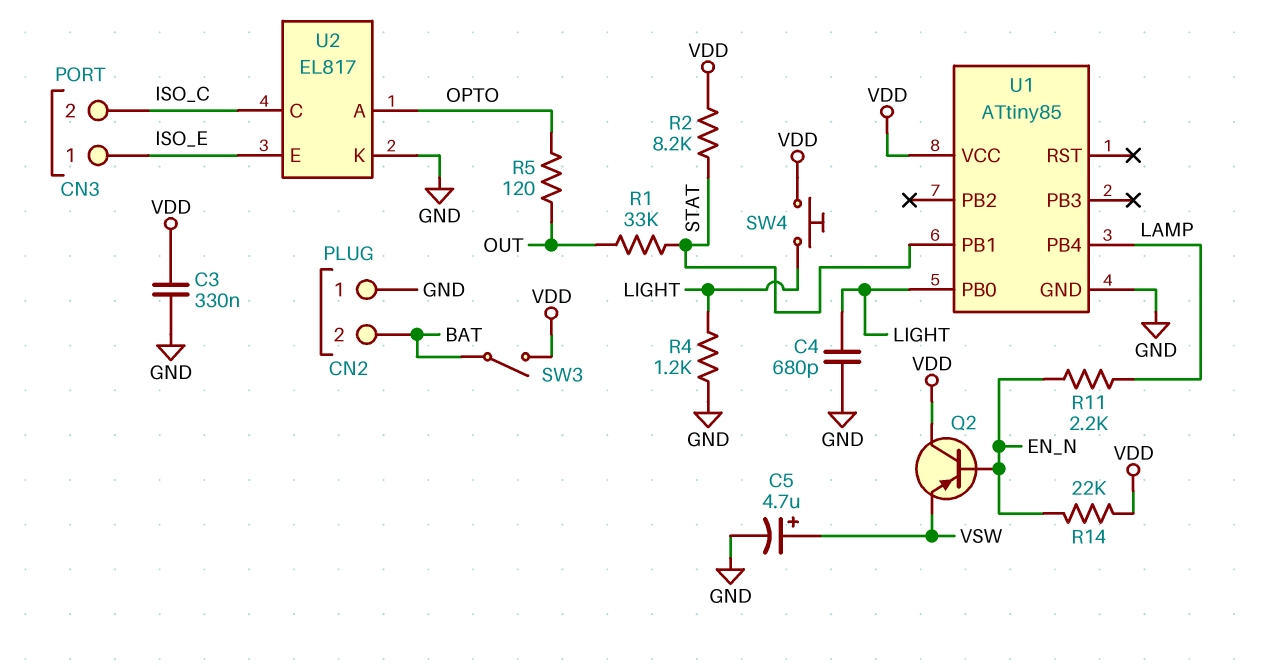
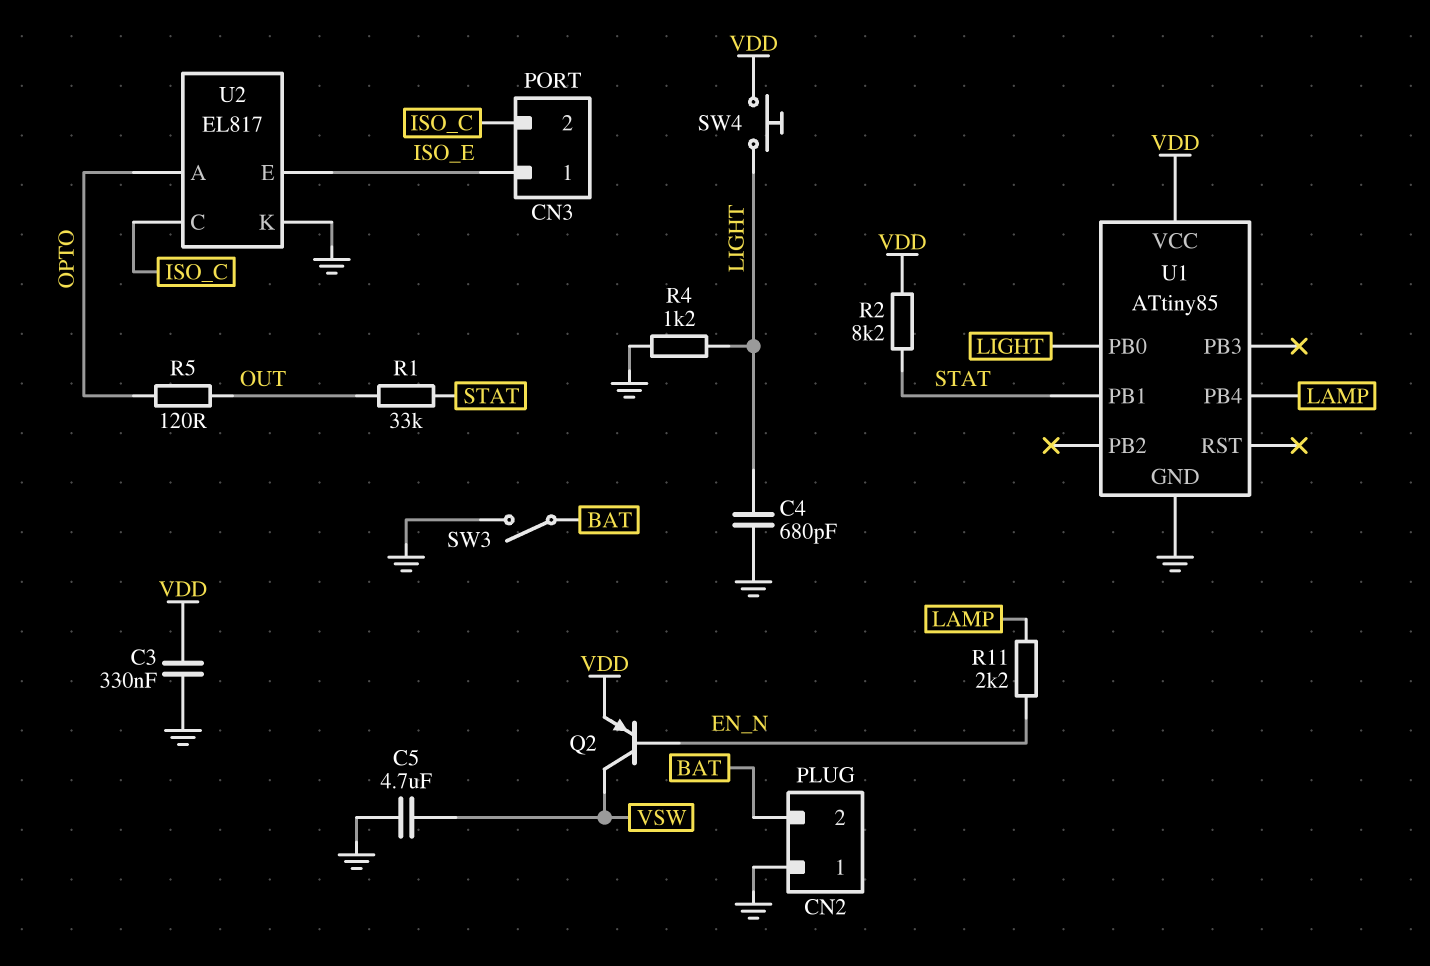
C5: 4.7uF (plus VSW, minus GND) -> 4.7uF (GND, VSW)
Q2: PNP (B EN_N, C VDD, E VSW) -> PNP (B EN_N, C VSW, E VDD)
R14: 22k (EN_N, VDD) -> none
SW3: switch (BAT, VDD) -> switch (BAT, GND)

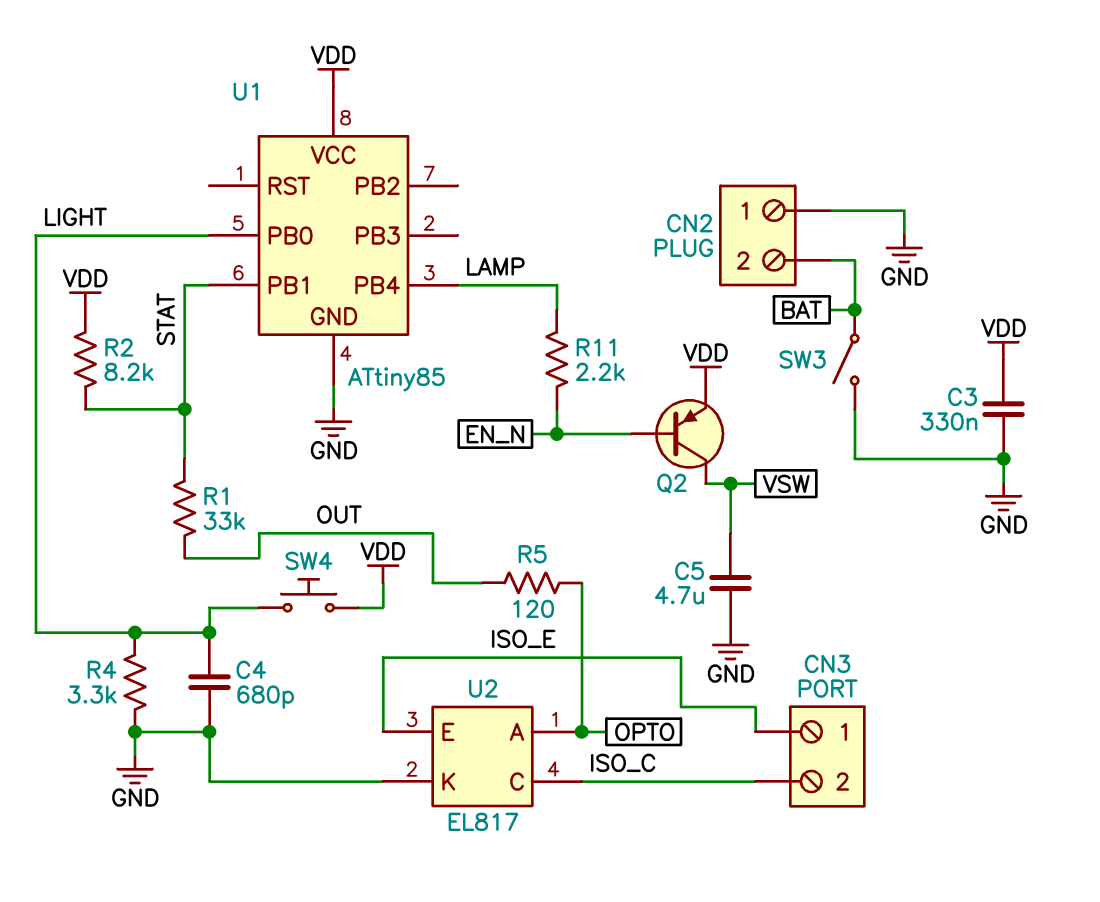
R4: 1.2k (GND, LIGHT) -> 3.3k (GND, LIGHT)

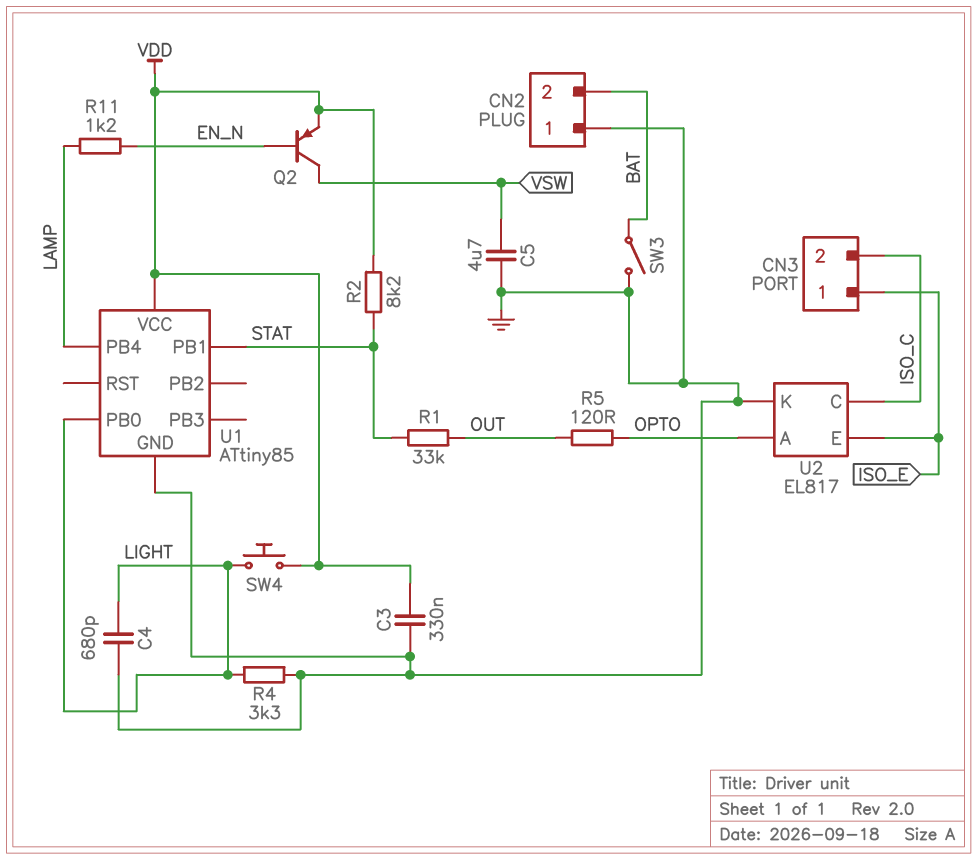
R11: 2.2k (EN_N, LAMP) -> 1.2k (EN_N, LAMP)

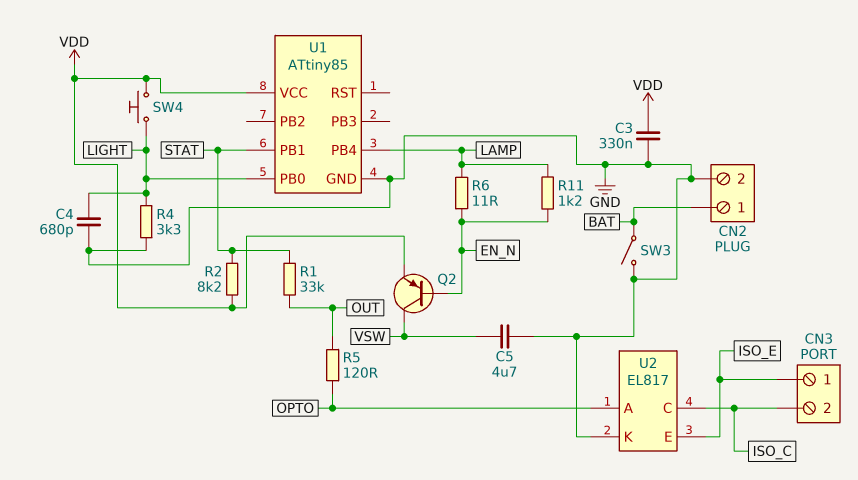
CN2 pin 1: GND -> BAT
CN2 pin 2: BAT -> GND
R6: none -> 11 (EN_N, LAMP)

